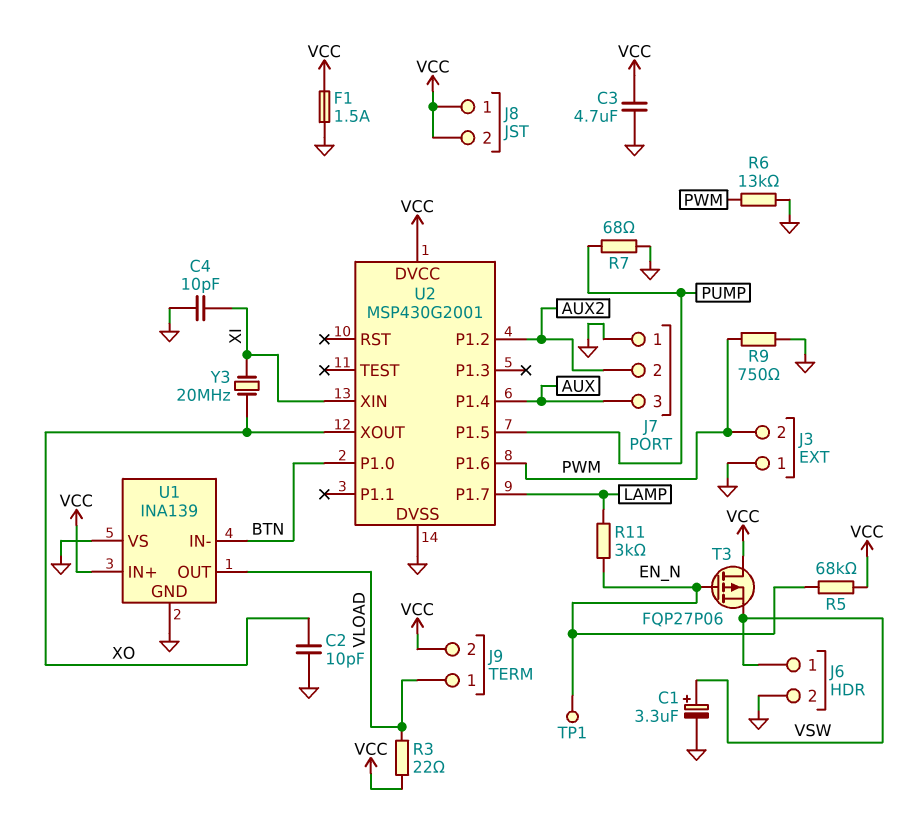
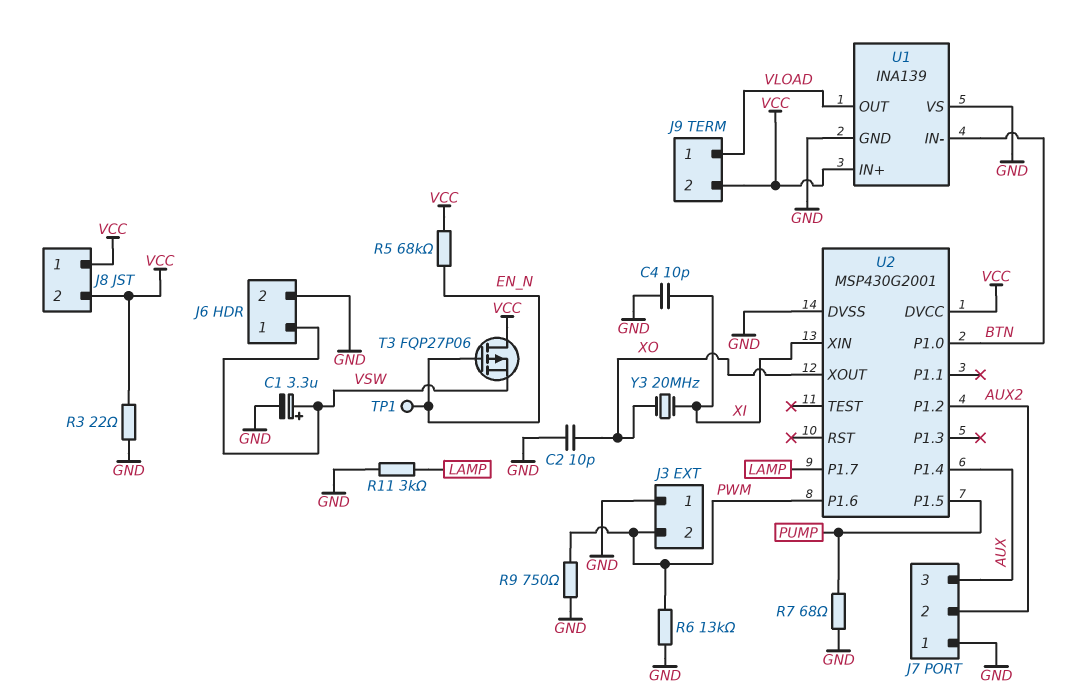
C3: 4.7uF (GND, VCC) -> none
F1: 1.5A (GND, VCC) -> none
R3: 22 (VCC, VLOAD) -> 22 (GND, VCC)
R11: 3k (EN_N, LAMP) -> 3k (GND, LAMP)

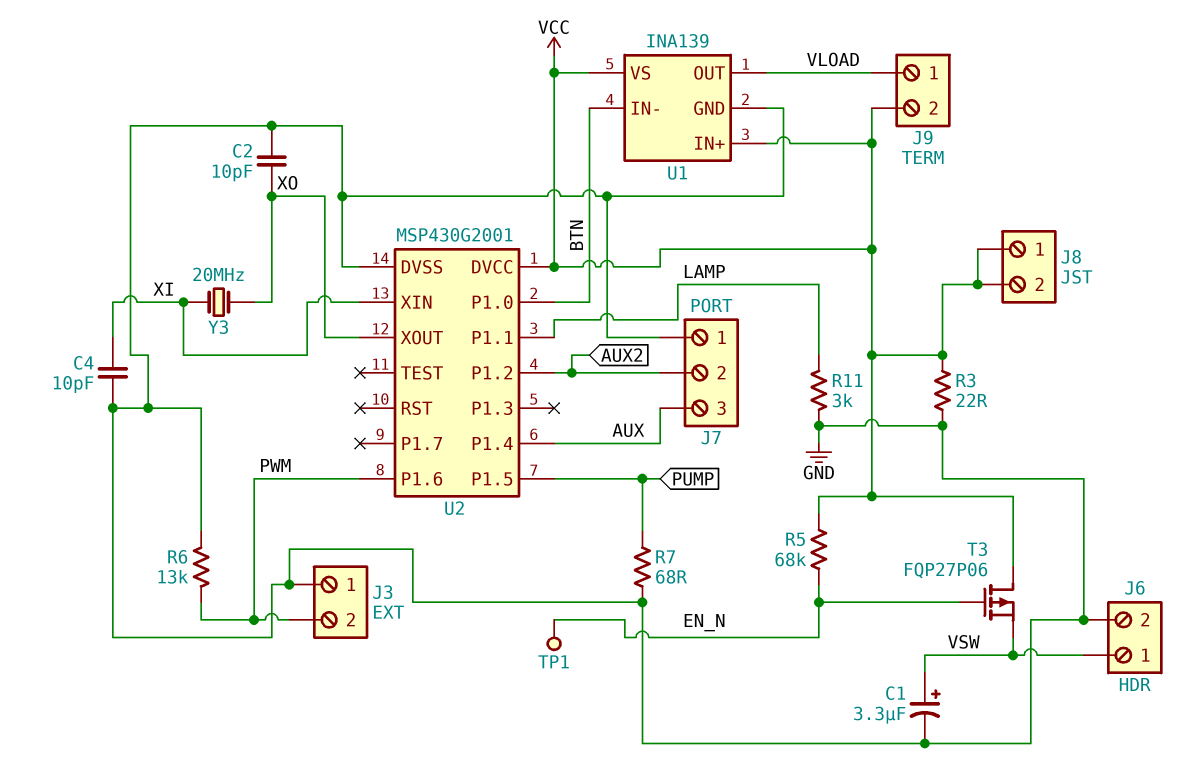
R9: 750 (GND, PWM) -> none
U1 pin VS: GND -> VCC
U2 pin P1.1: none -> LAMP
U2 pin P1.7: LAMP -> none

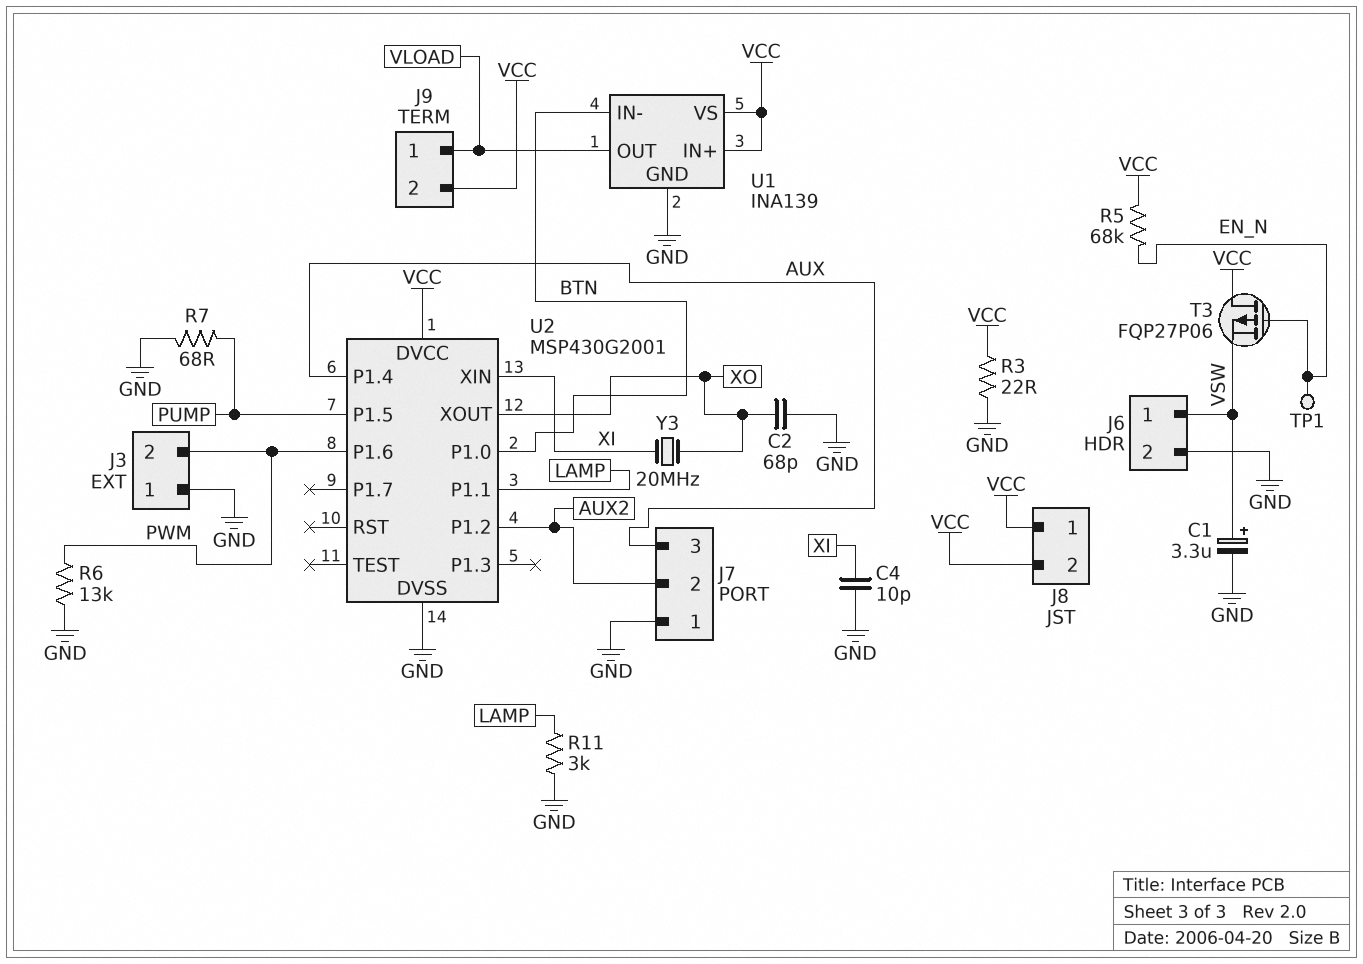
C2: 10pF (GND, XO) -> 68pF (GND, XO)

